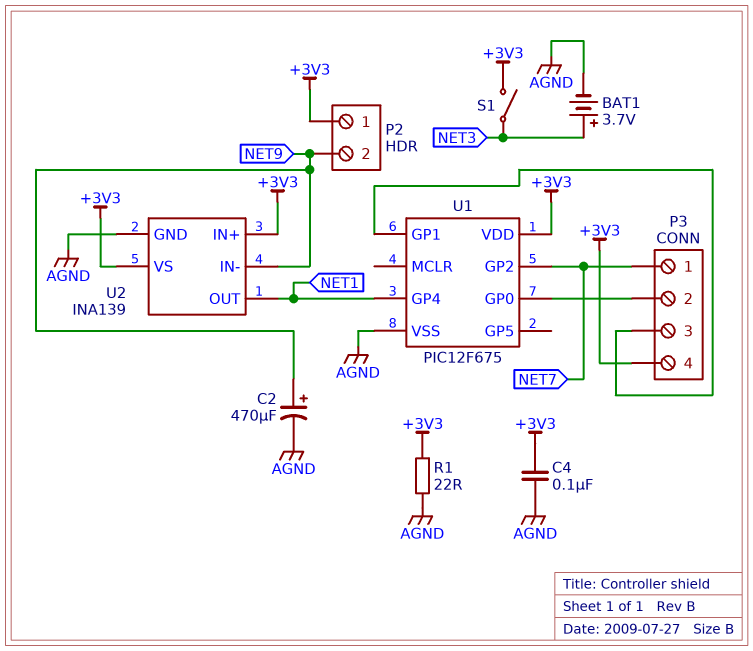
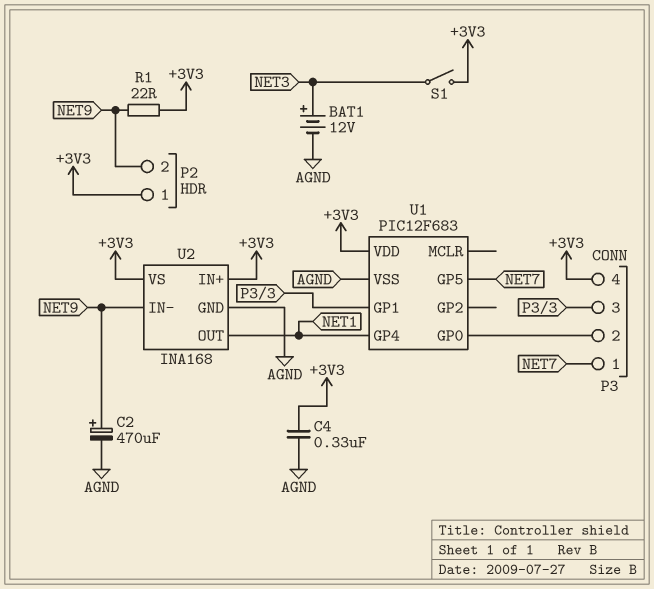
BAT1: 3.7V (plus NET3, minus AGND) -> 12V (plus NET3, minus AGND)
C4: 100nF (+3V3, AGND) -> 330nF (+3V3, AGND)
R1: 22 (+3V3, AGND) -> 22 (+3V3, NET9)
U1: PIC12F675 -> PIC12F683
U1 pin GP2: NET7 -> none
U1 pin GP5: none -> NET7
U2: INA139 -> INA168

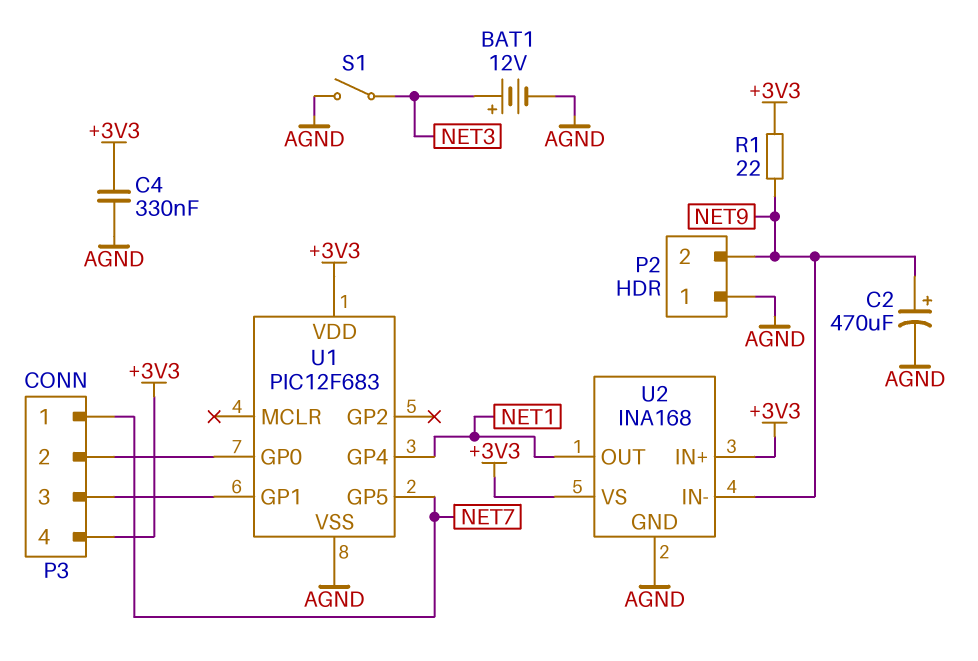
P2 pin 1: +3V3 -> AGND
S1: switch (+3V3, NET3) -> switch (AGND, NET3)

